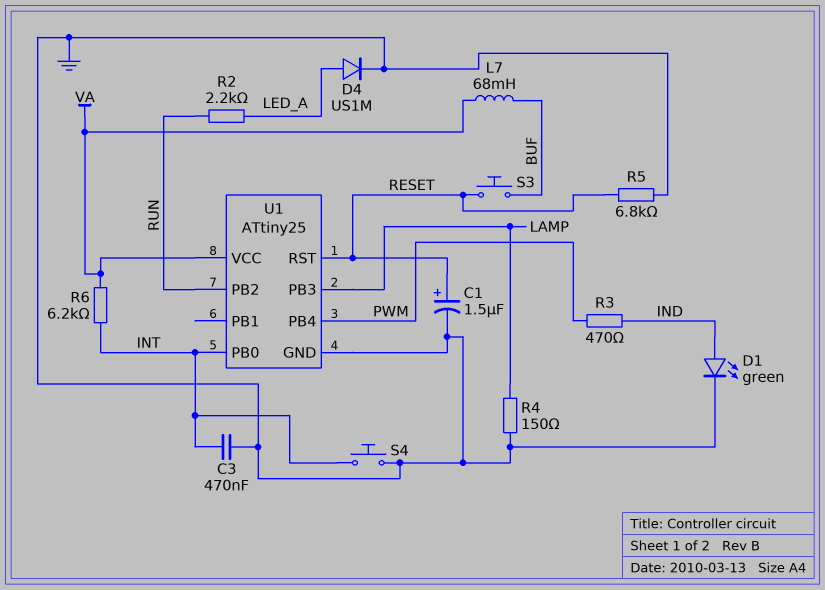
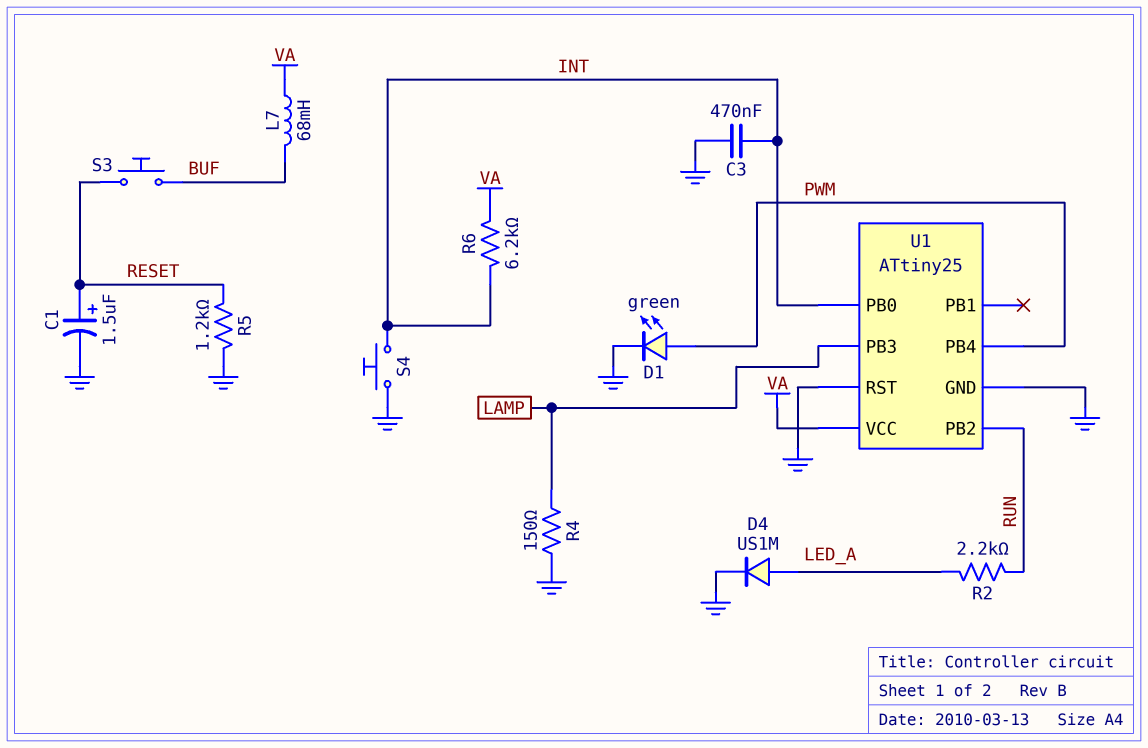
D1: LED green (A IND, K GND) -> LED green (A PWM, K GND)
R3: 470 (IND, PWM) -> none
R5: 6.8k (GND, RESET) -> 1.2k (GND, RESET)
U1 pin RST: RESET -> GND

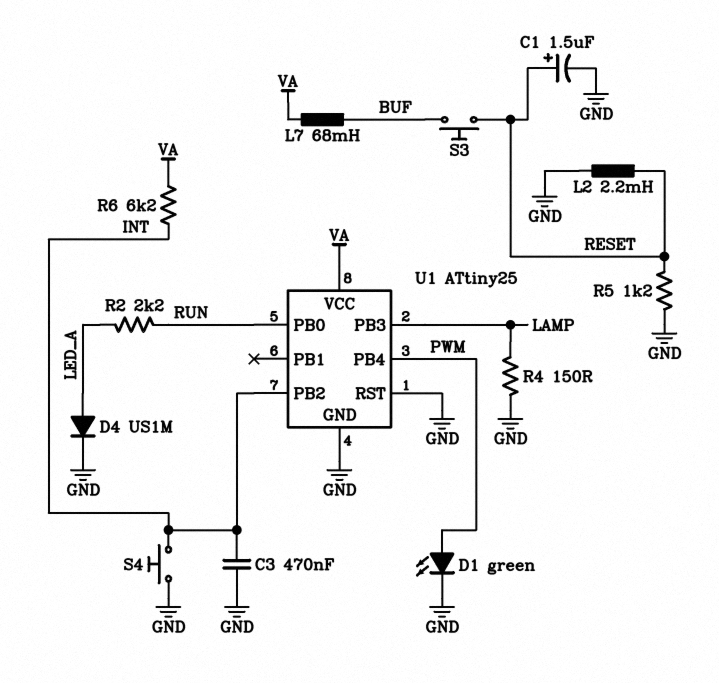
L2: none -> 2.2mH (GND, RESET)
U1 pin PB0: INT -> RUN
U1 pin PB2: RUN -> INT

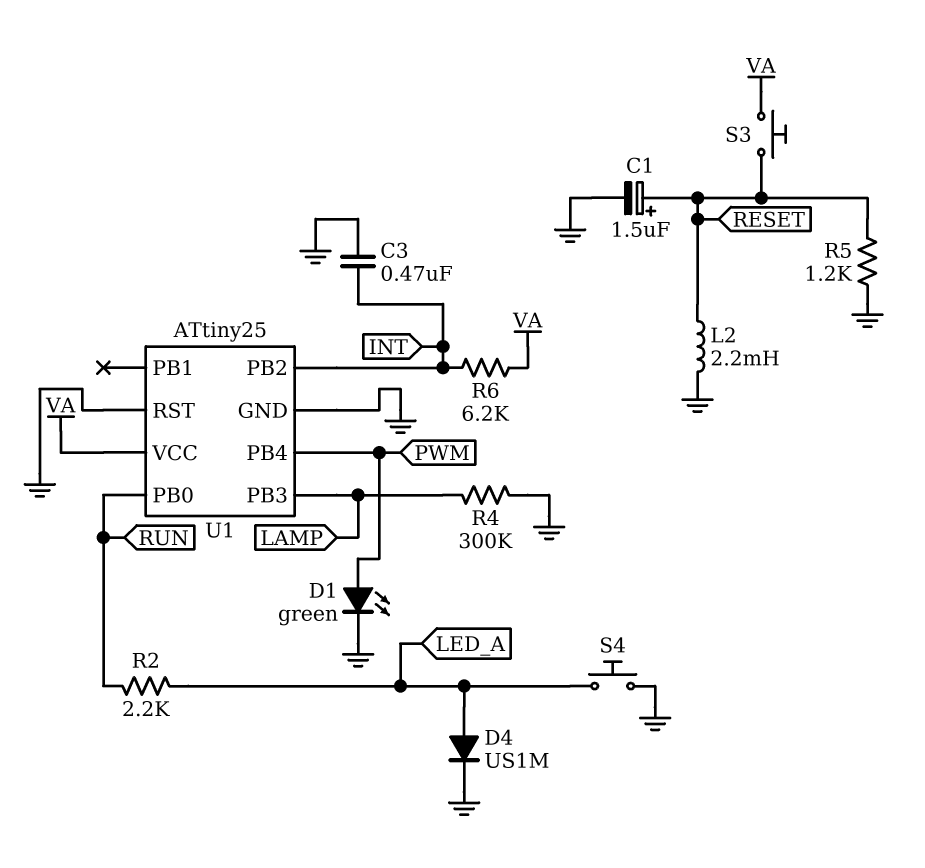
L7: 68mH (BUF, VA) -> none
R4: 150 (GND, LAMP) -> 300k (GND, LAMP)
S3: button (BUF, RESET) -> button (RESET, VA)
S4: button (GND, INT) -> button (GND, LED_A)

